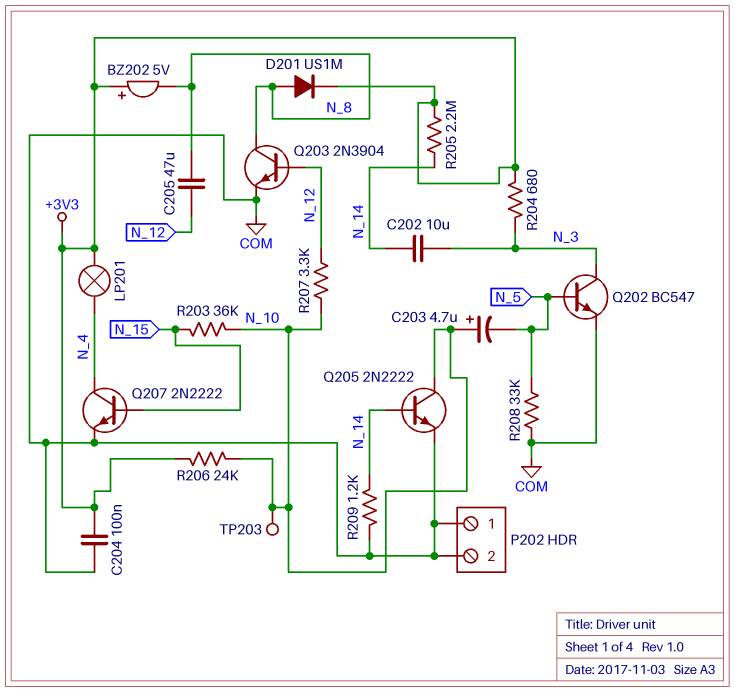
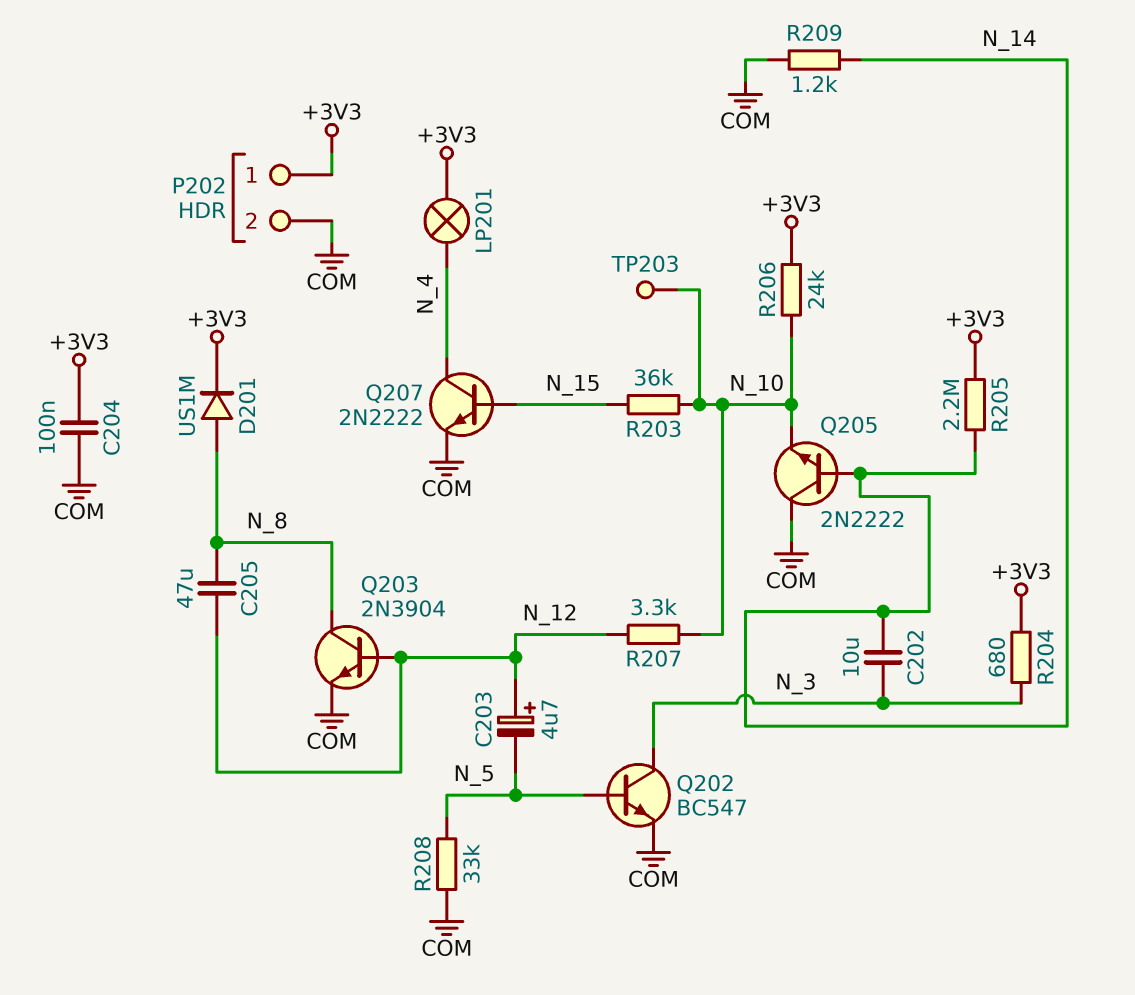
BZ202: buzzer 5V (plus +3V3, minus N_8) -> none
C203: 4.7uF (plus N_10, minus N_5) -> 4.7uF (plus N_12, minus N_5)
P202 pin 1: COM -> +3V3
Q205: NPN 2N2222 (B N_14, C N_10, E COM) -> NPN 2N2222 (B N_14, C COM, E N_10)

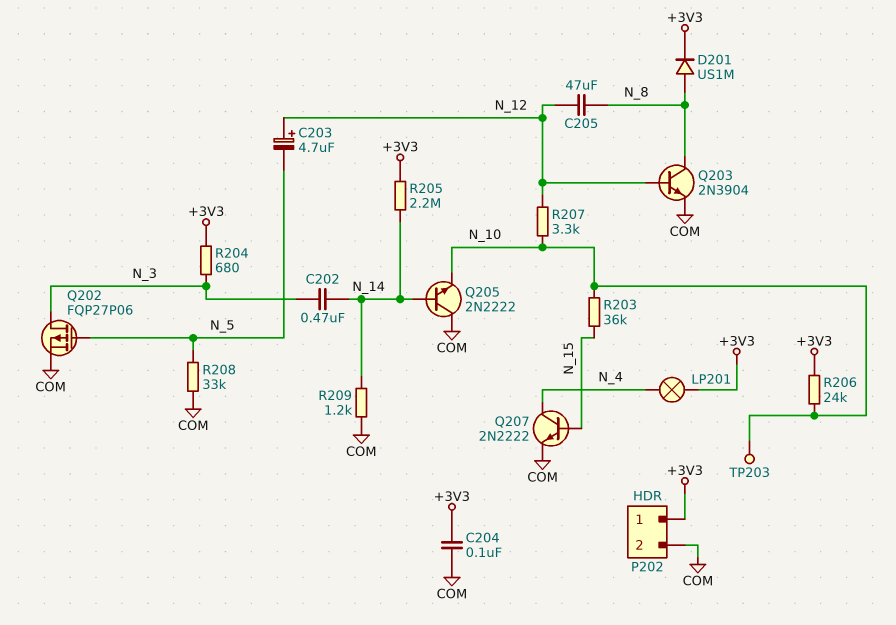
C202: 10uF (N_3, N_14) -> 470nF (N_3, N_14)
Q202: NPN BC547 (B N_5, C N_3, E COM) -> PMOS FQP27P06 (G N_5, D N_3, S COM)

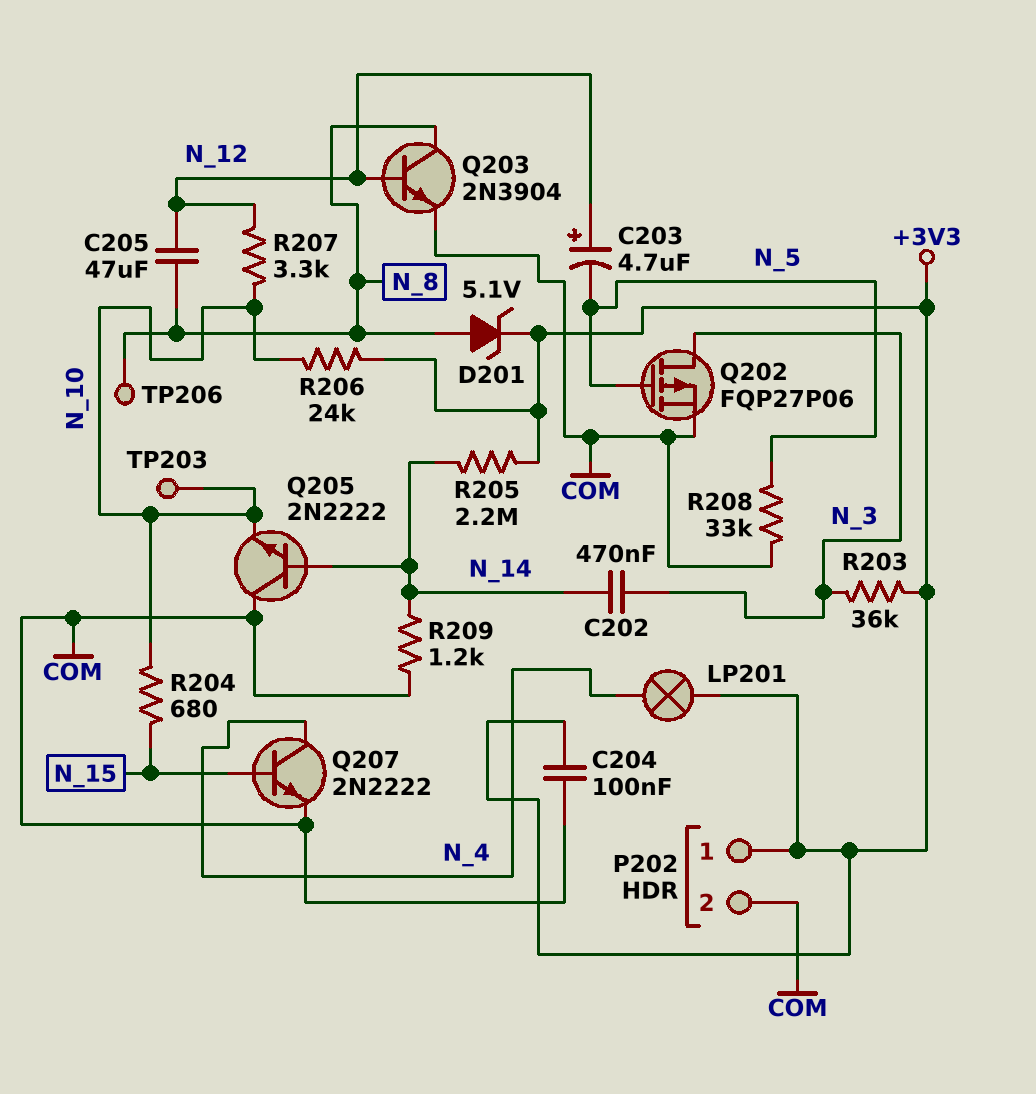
D201: diode US1M (A N_8, K +3V3) -> zener 5.1V (A N_8, K +3V3)
R203: 36k (N_10, N_15) -> 36k (+3V3, N_3)
R204: 680 (+3V3, N_3) -> 680 (N_10, N_15)
TP206: none -> test point (N_8)

